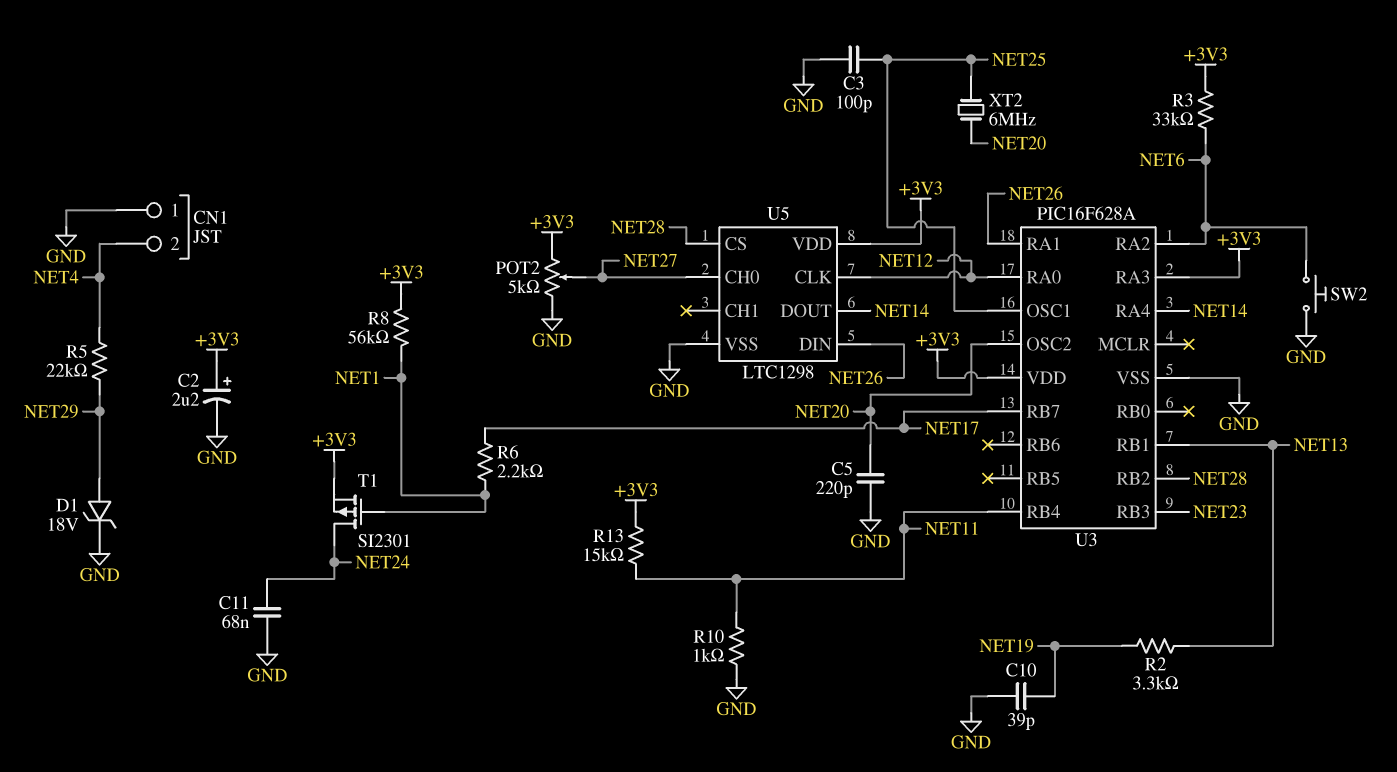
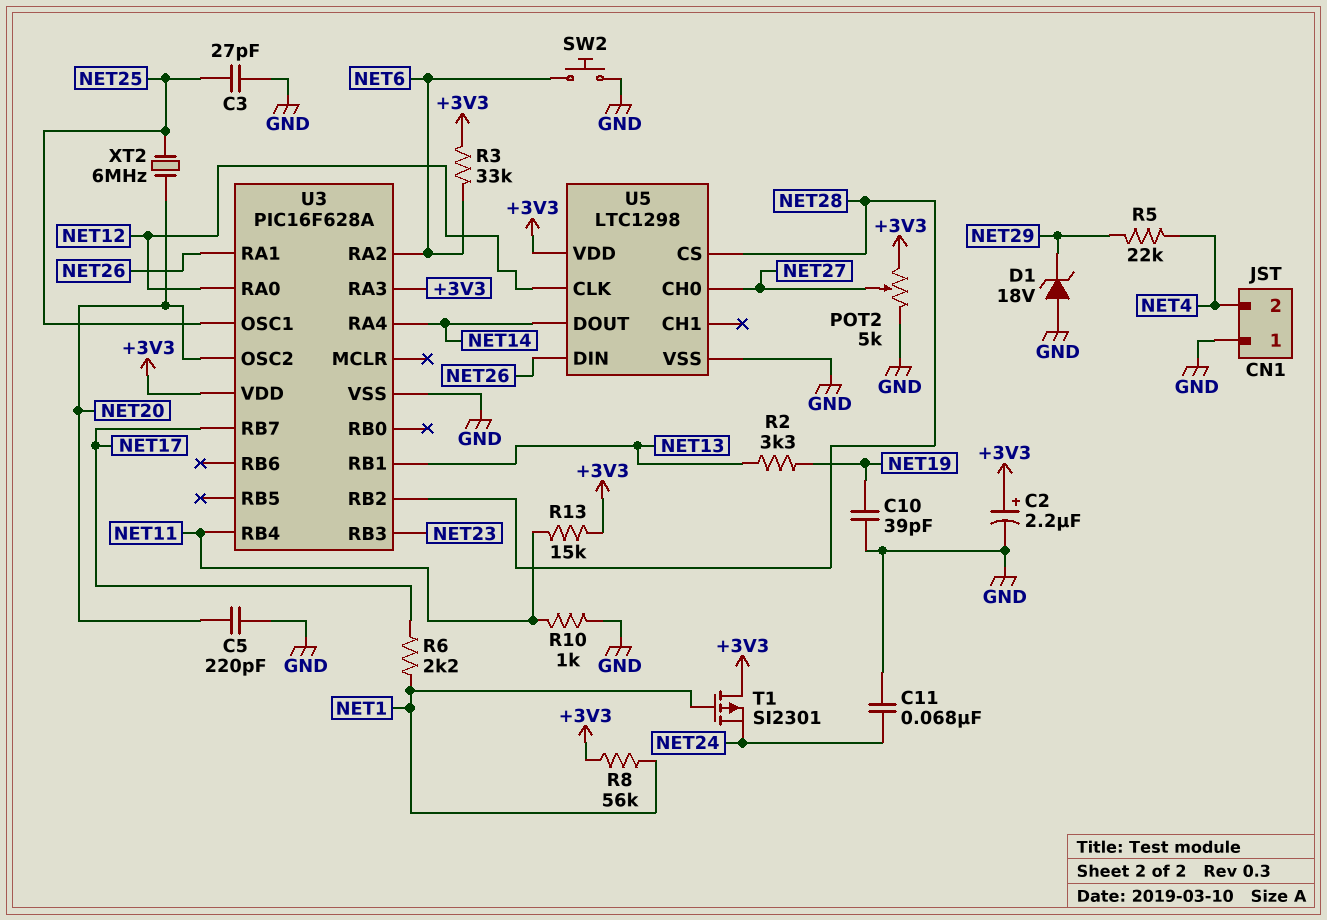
C3: 100pF (GND, NET25) -> 27pF (GND, NET25)
D1: zener 18V (A NET29, K GND) -> zener 18V (A GND, K NET29)
T1: PMOS SI2301 (G NET1, D NET24, S +3V3) -> PMOS SI2301 (G NET1, D +3V3, S NET24)

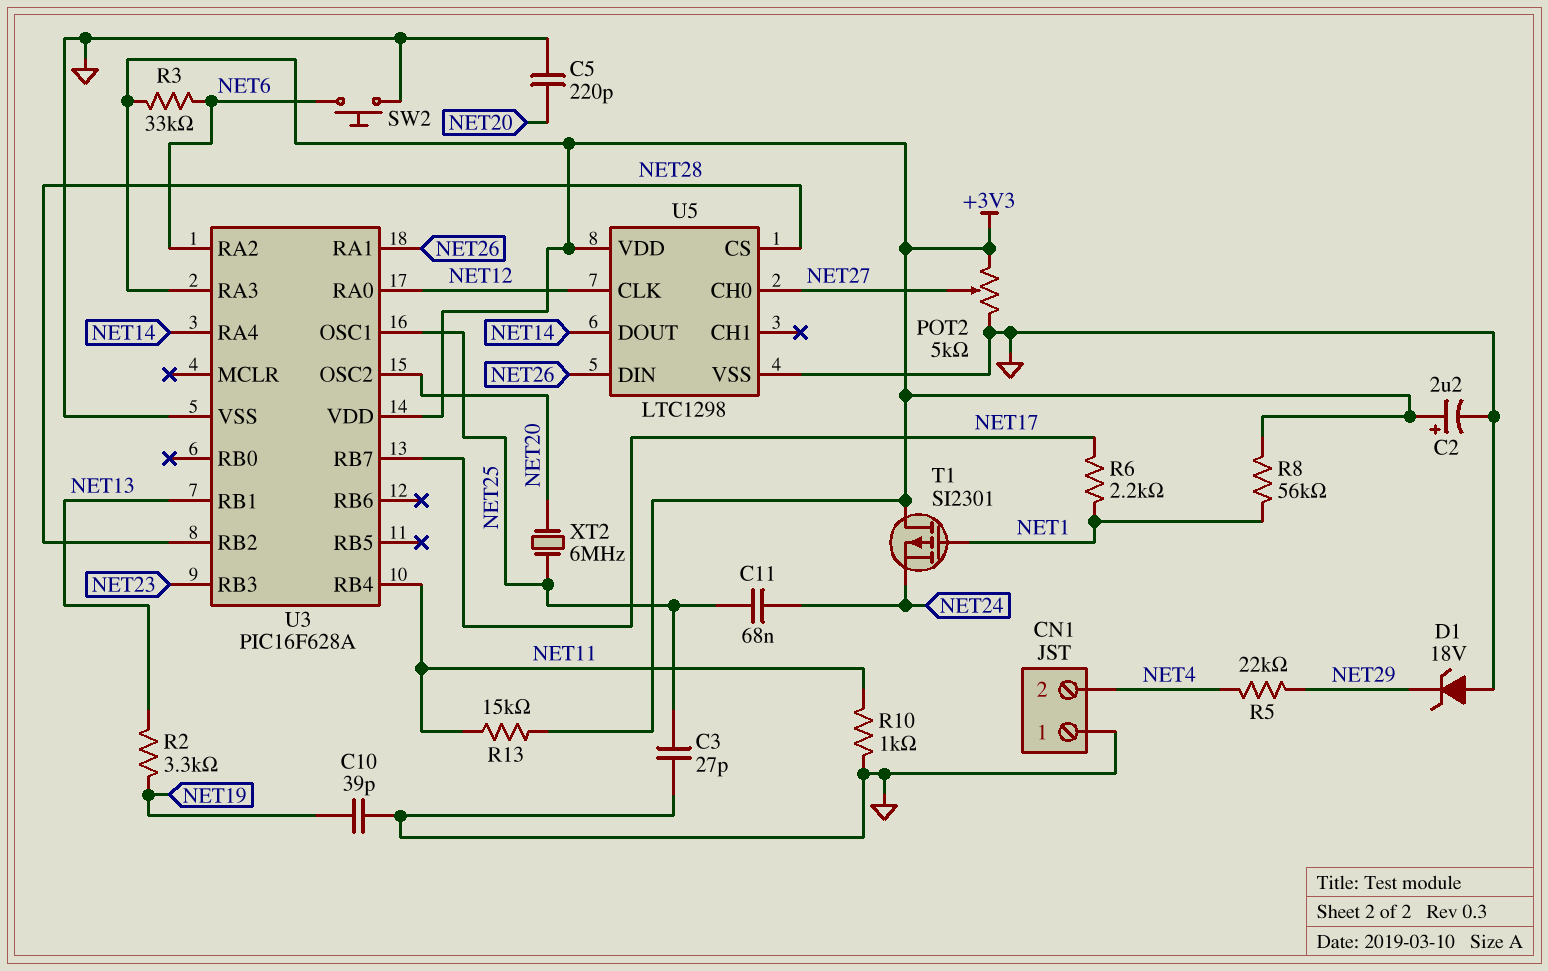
C11: 68nF (GND, NET24) -> 68nF (NET24, NET25)

